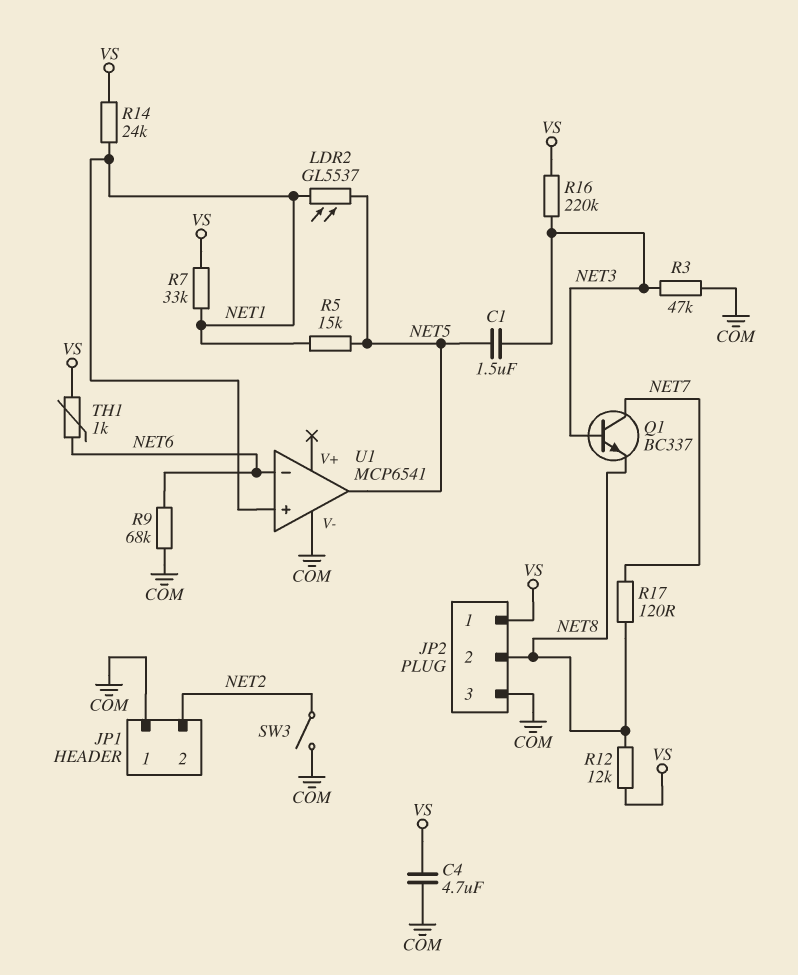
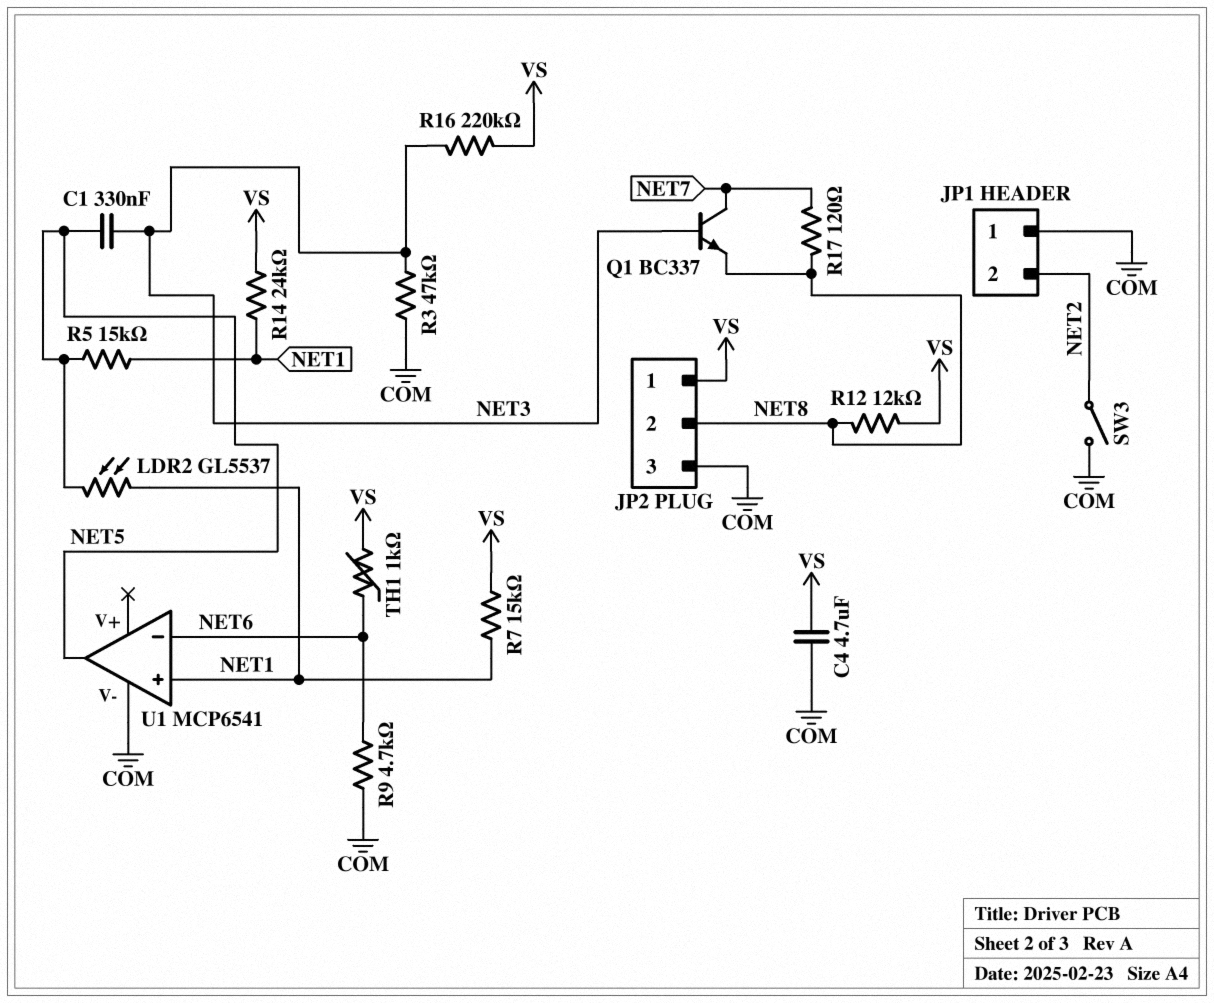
C1: 1.5uF (NET3, NET5) -> 330nF (NET3, NET5)
R7: 33k (NET1, VS) -> 15k (NET1, VS)
R9: 68k (COM, NET6) -> 4.7k (COM, NET6)

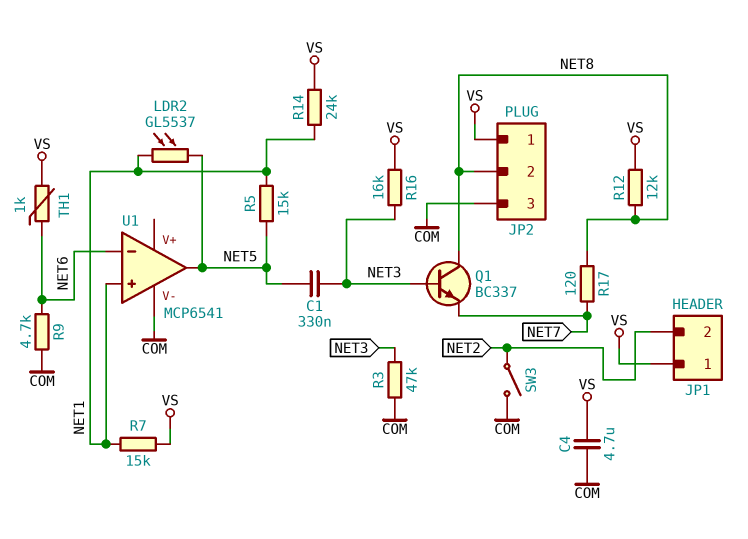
JP1 pin 1: COM -> VS
Q1: NPN BC337 (B NET3, C NET7, E NET8) -> NPN BC337 (B NET3, C NET8, E NET7)
R16: 220k (NET3, VS) -> 16k (NET3, VS)

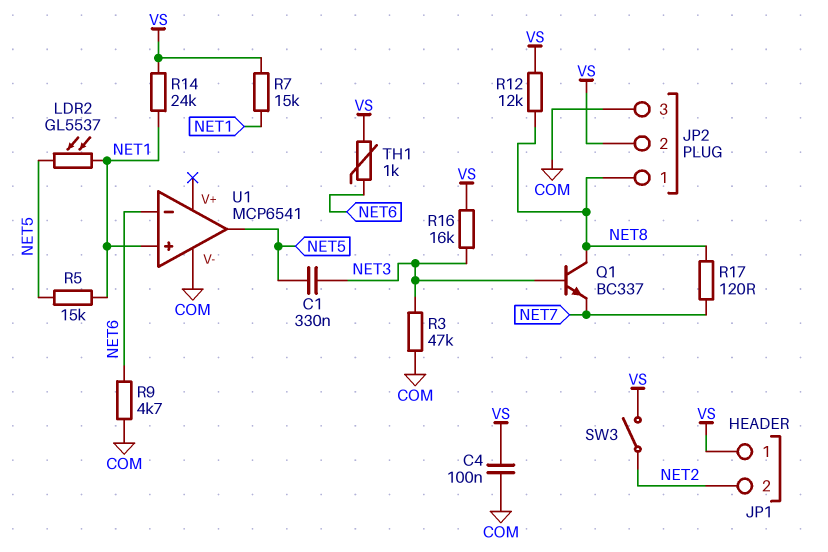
C4: 4.7uF (COM, VS) -> 100nF (COM, VS)
JP2 pin 1: VS -> NET8
JP2 pin 2: NET8 -> VS
SW3: switch (COM, NET2) -> switch (NET2, VS)

